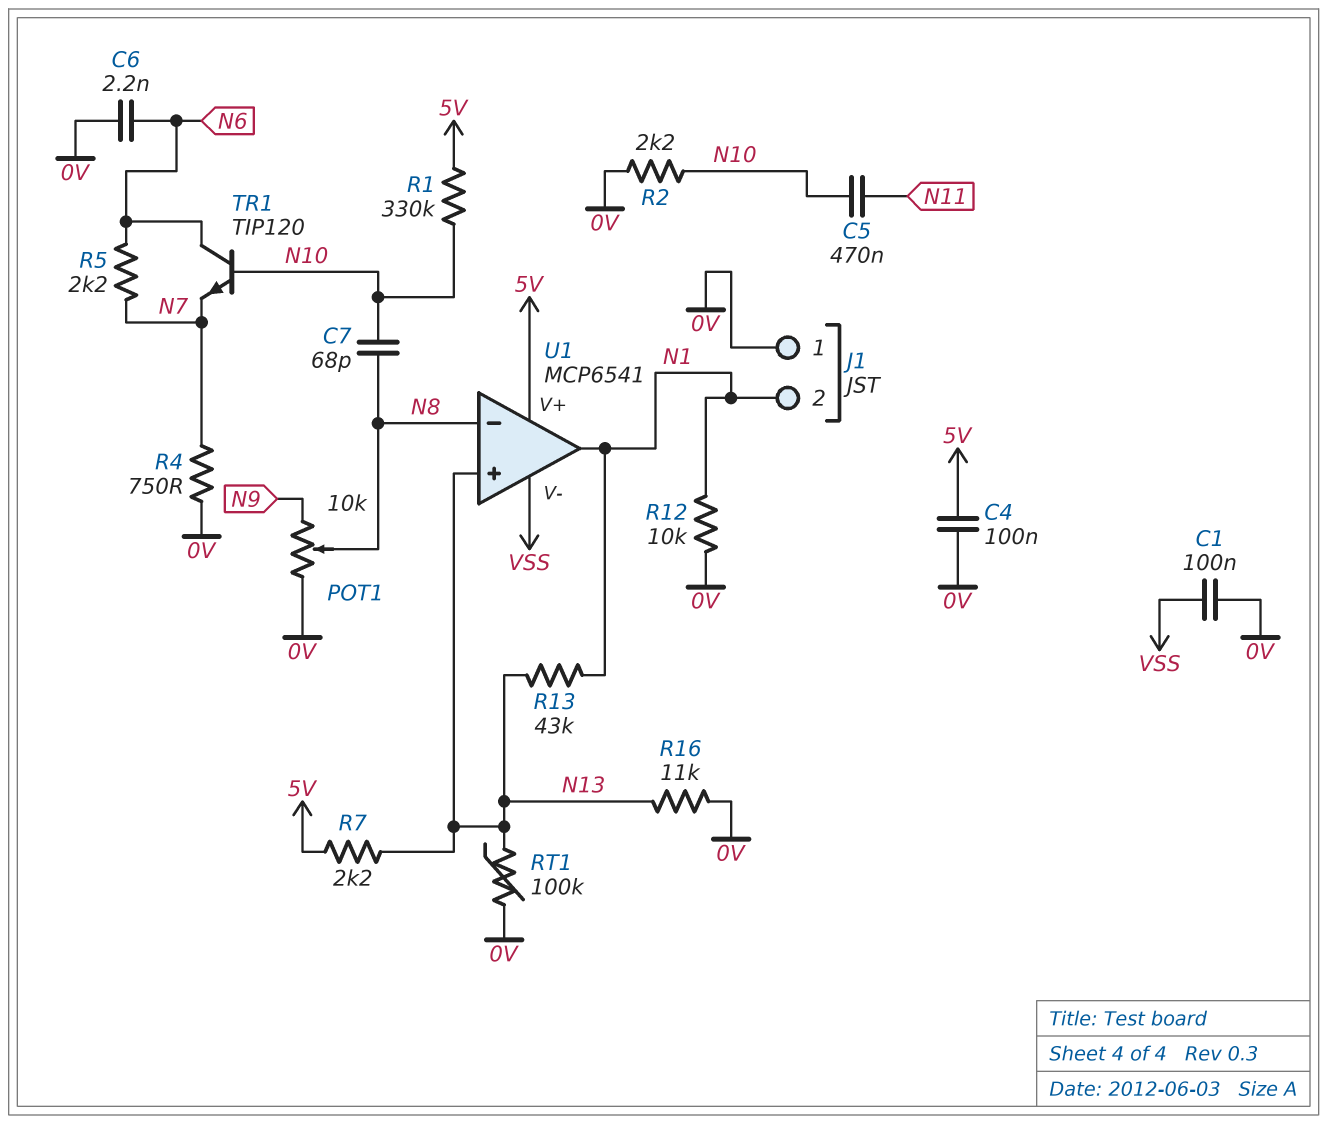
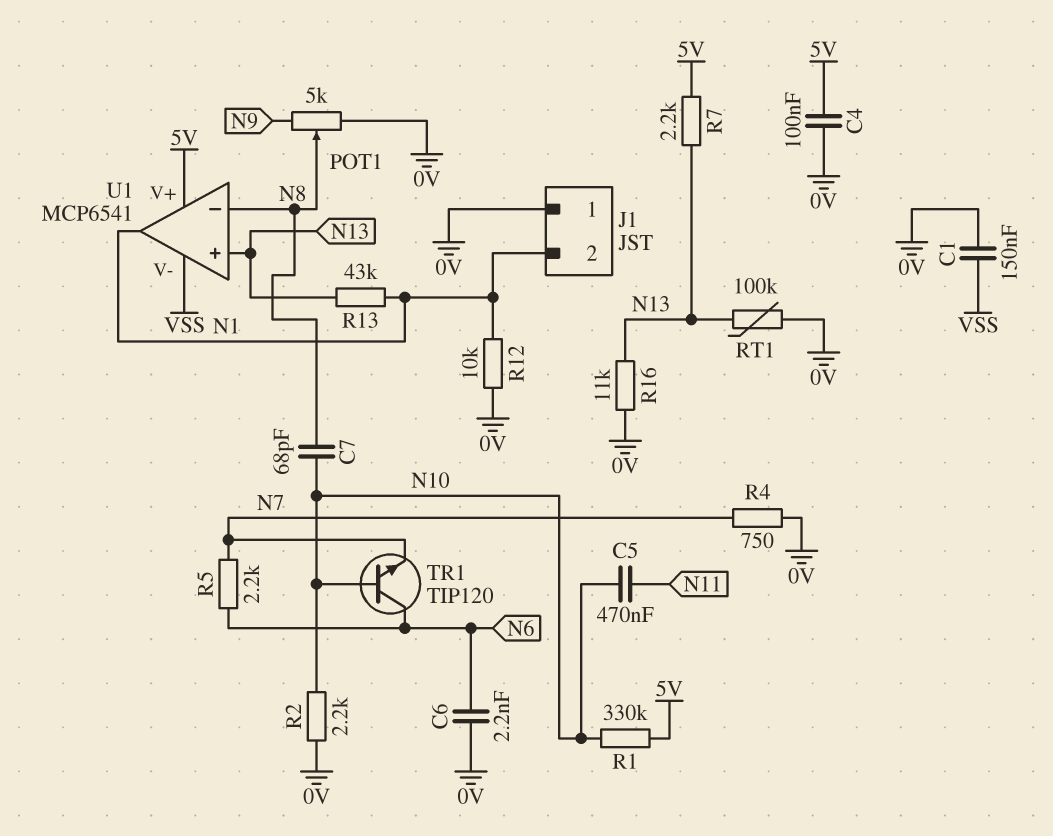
C1: 100nF (0V, VSS) -> 150nF (0V, VSS)
POT1: 10k (0V, N9, wiper N8) -> 5k (0V, N9, wiper N8)

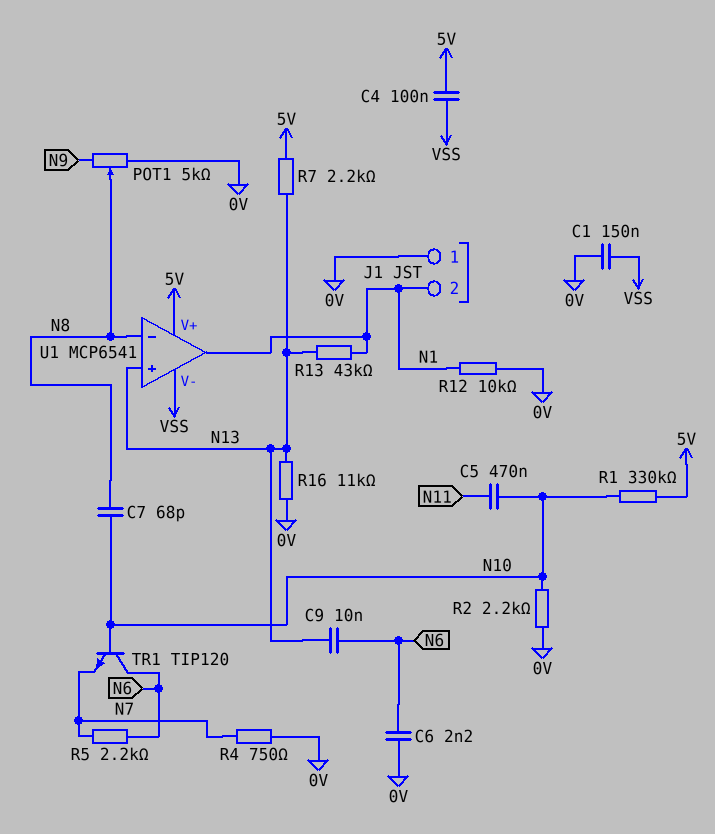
C4: 100nF (0V, 5V) -> 100nF (5V, VSS)
C9: none -> 10nF (N6, N13)
RT1: 100k (0V, N13) -> none

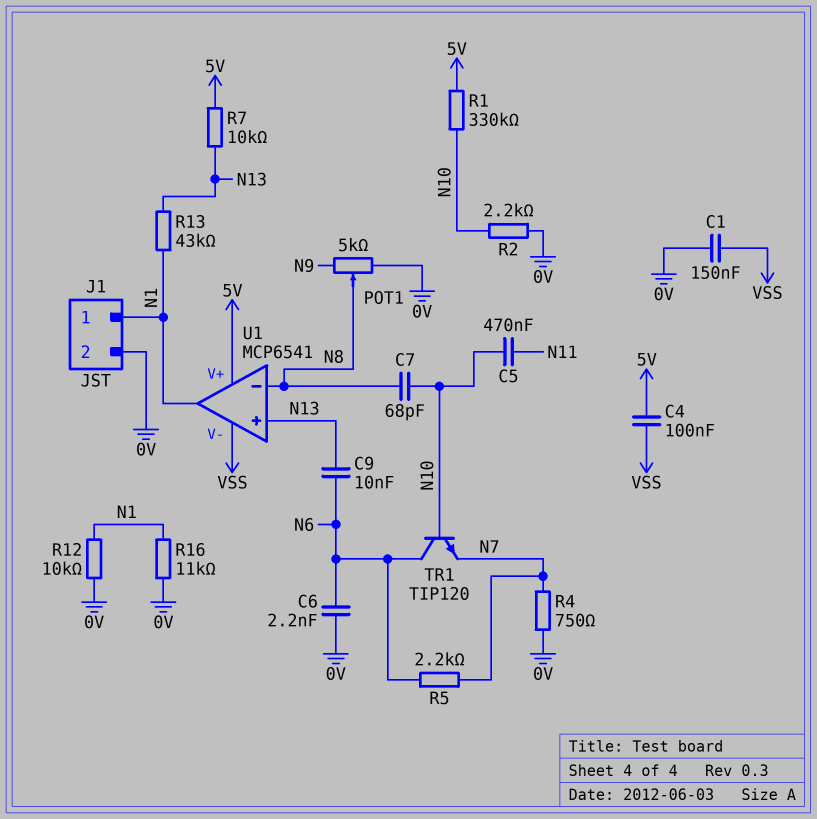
J1 pin 1: 0V -> N1
J1 pin 2: N1 -> 0V
R7: 2.2k (5V, N13) -> 10k (5V, N13)
R16: 11k (0V, N13) -> 11k (0V, N1)

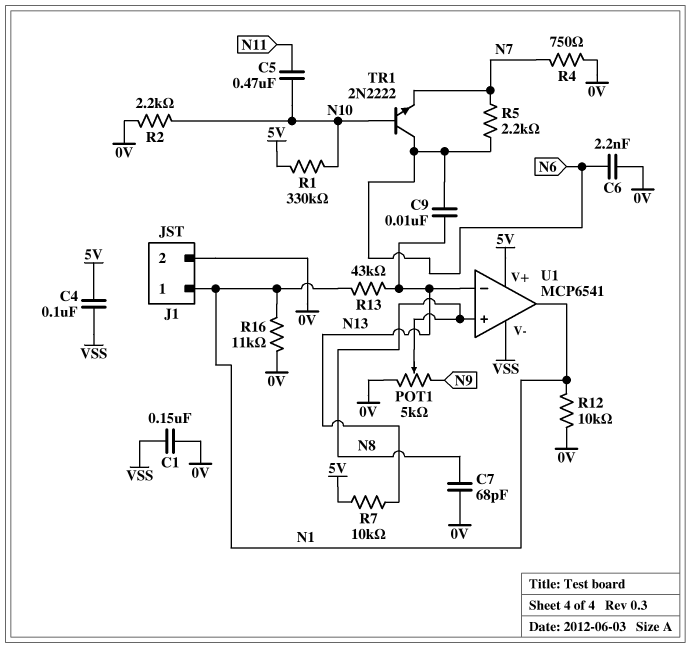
C7: 68pF (N8, N10) -> 68pF (0V, N8)
TR1: NPN TIP120 (B N10, C N6, E N7) -> NPN 2N2222 (B N10, C N6, E N7)
U1 pin in+: N13 -> N8
U1 pin in-: N8 -> N13

